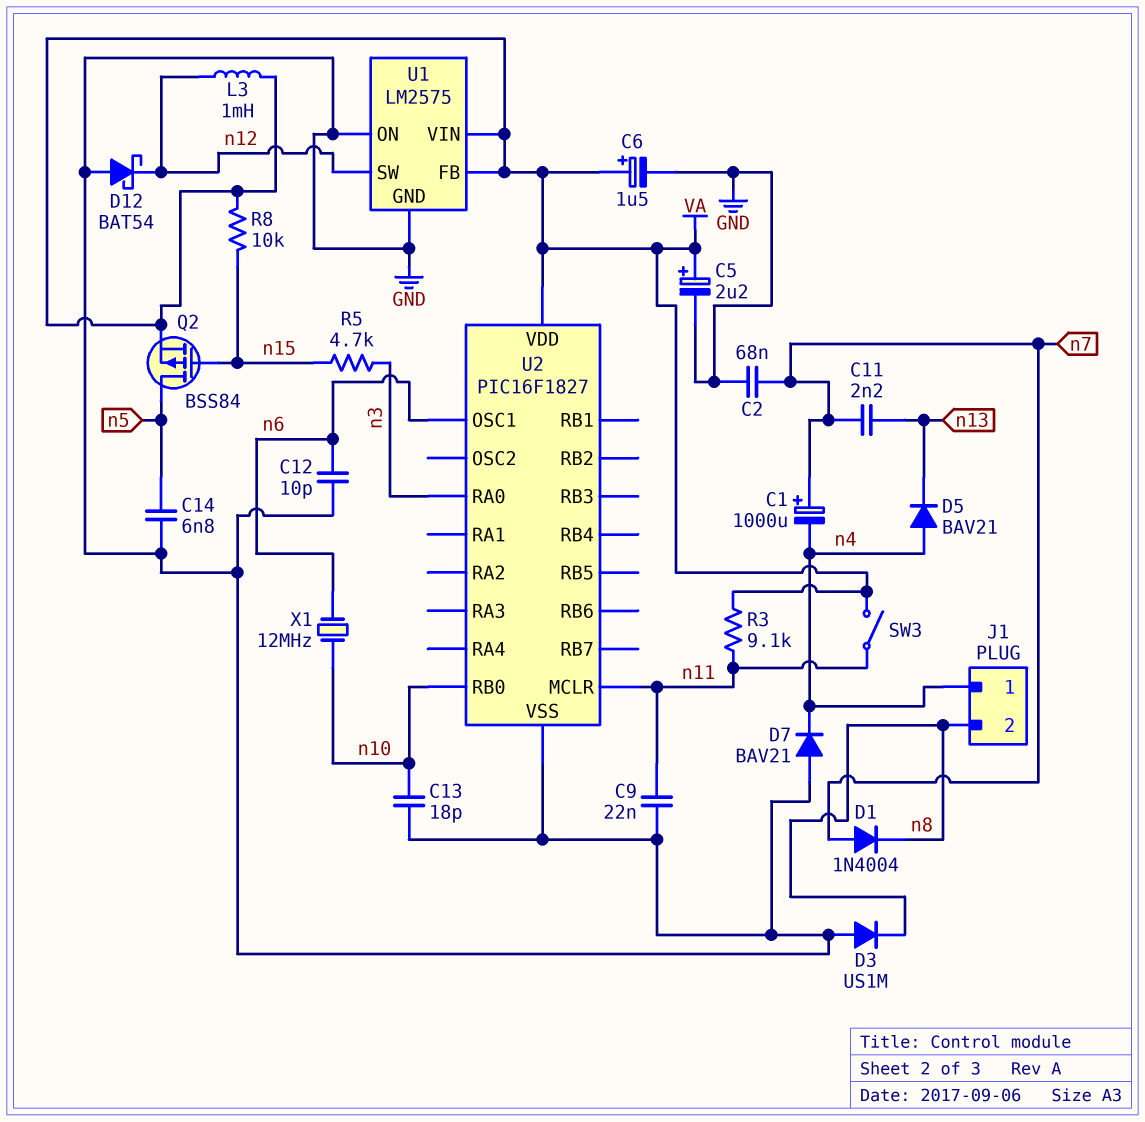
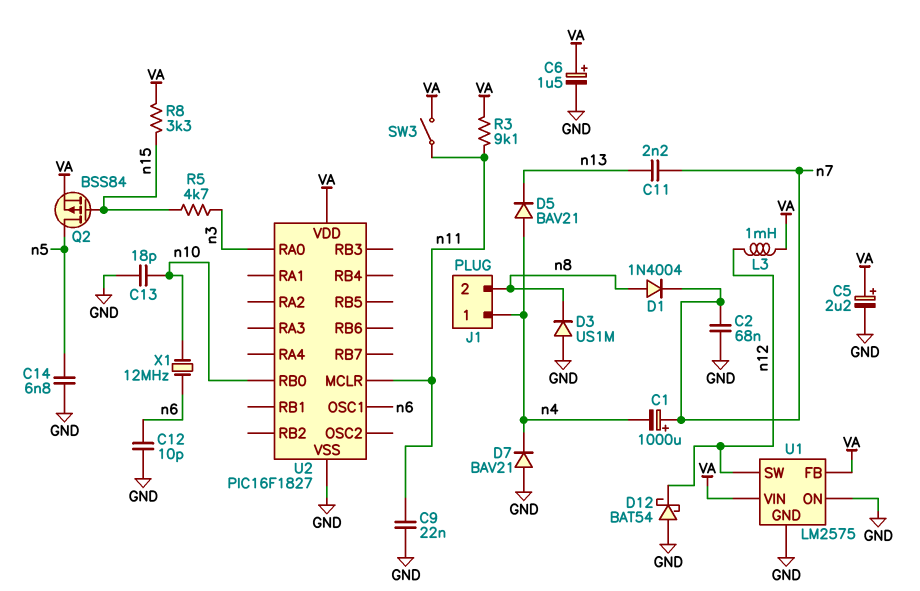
D1: diode 1N4004 (A n7, K n8) -> diode 1N4004 (A n8, K n7)
R8: 10k (VA, n15) -> 3.3k (VA, n15)

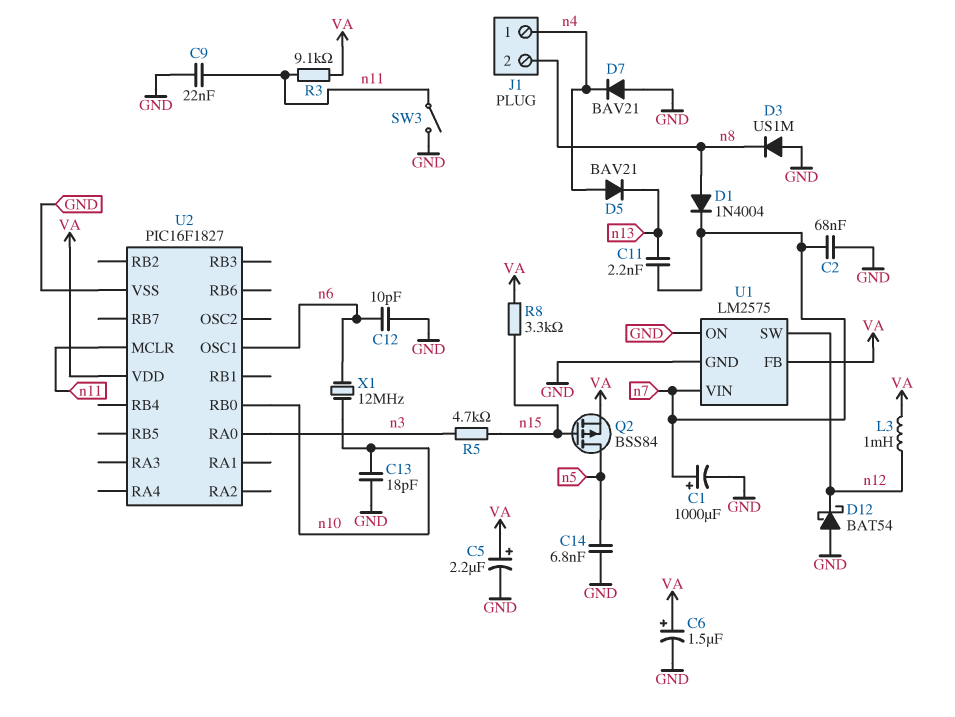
C1: 1000uF (plus n7, minus n4) -> 1000uF (plus n7, minus GND)
SW3: switch (VA, n11) -> switch (GND, n11)
U1 pin VIN: VA -> n7

